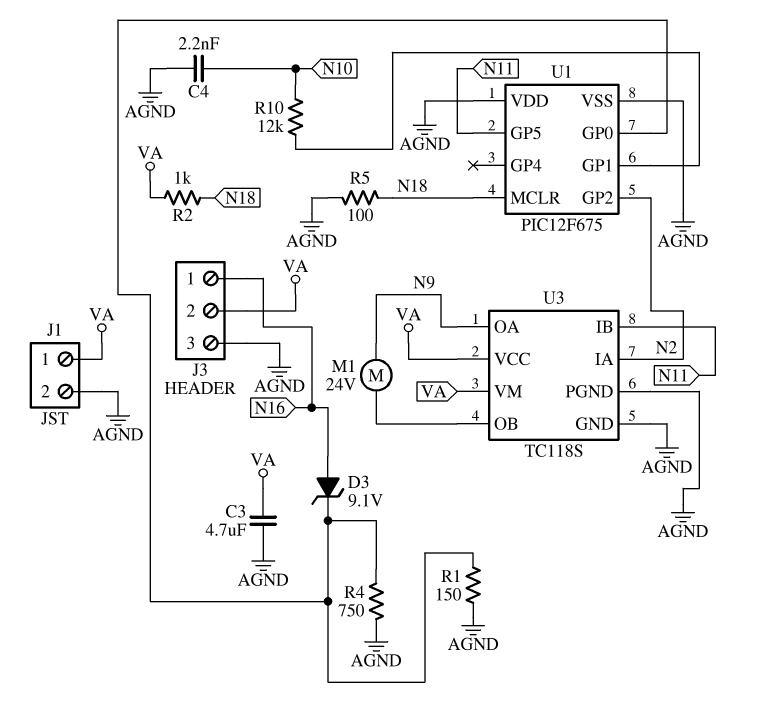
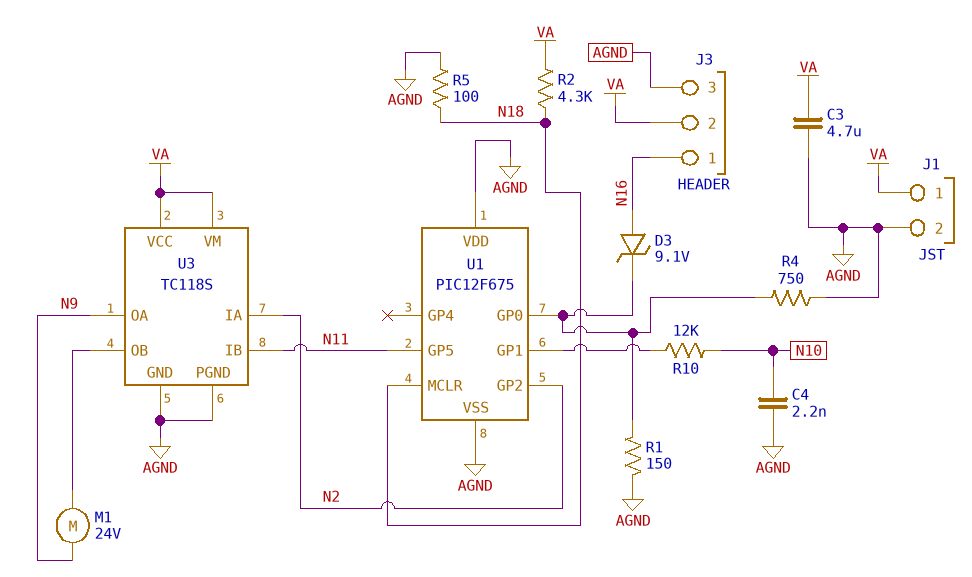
R2: 1k (N18, VA) -> 4.3k (N18, VA)

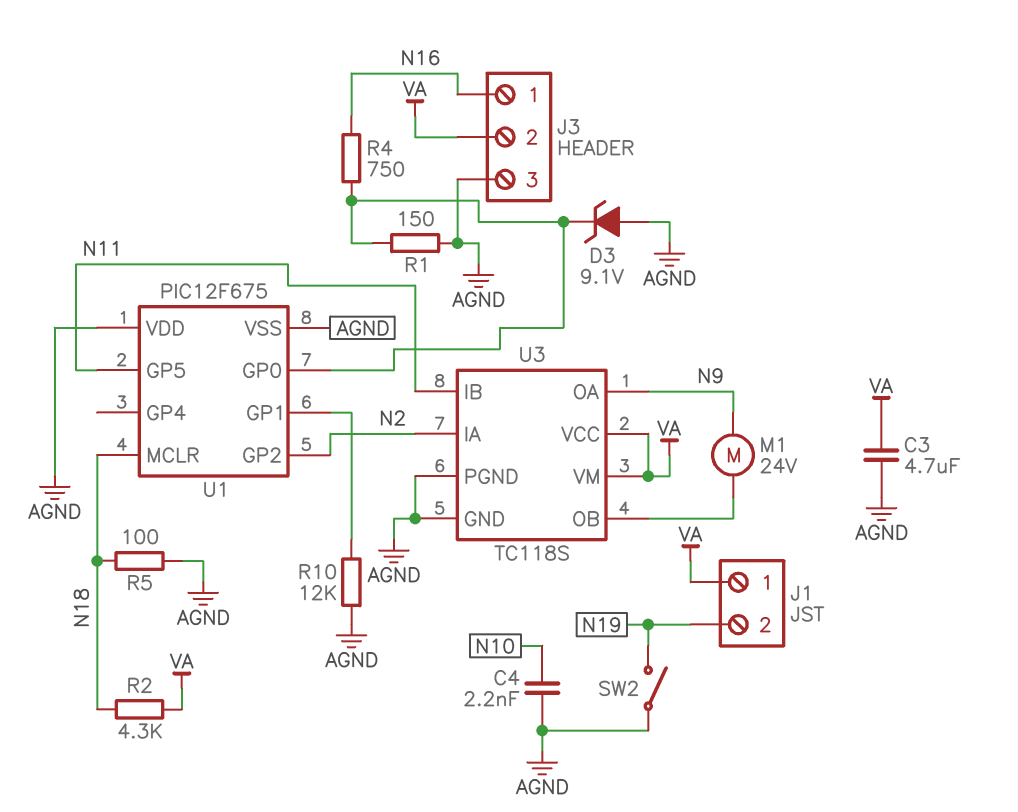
D3: zener 9.1V (A N16, K U1/GP0) -> zener 9.1V (A AGND, K U1/GP0)
J1 pin 2: AGND -> N19
R4: 750 (AGND, U1/GP0) -> 750 (N16, U1/GP0)
R10: 12k (N10, U1/GP1) -> 12k (AGND, U1/GP1)
SW2: none -> switch (AGND, N19)

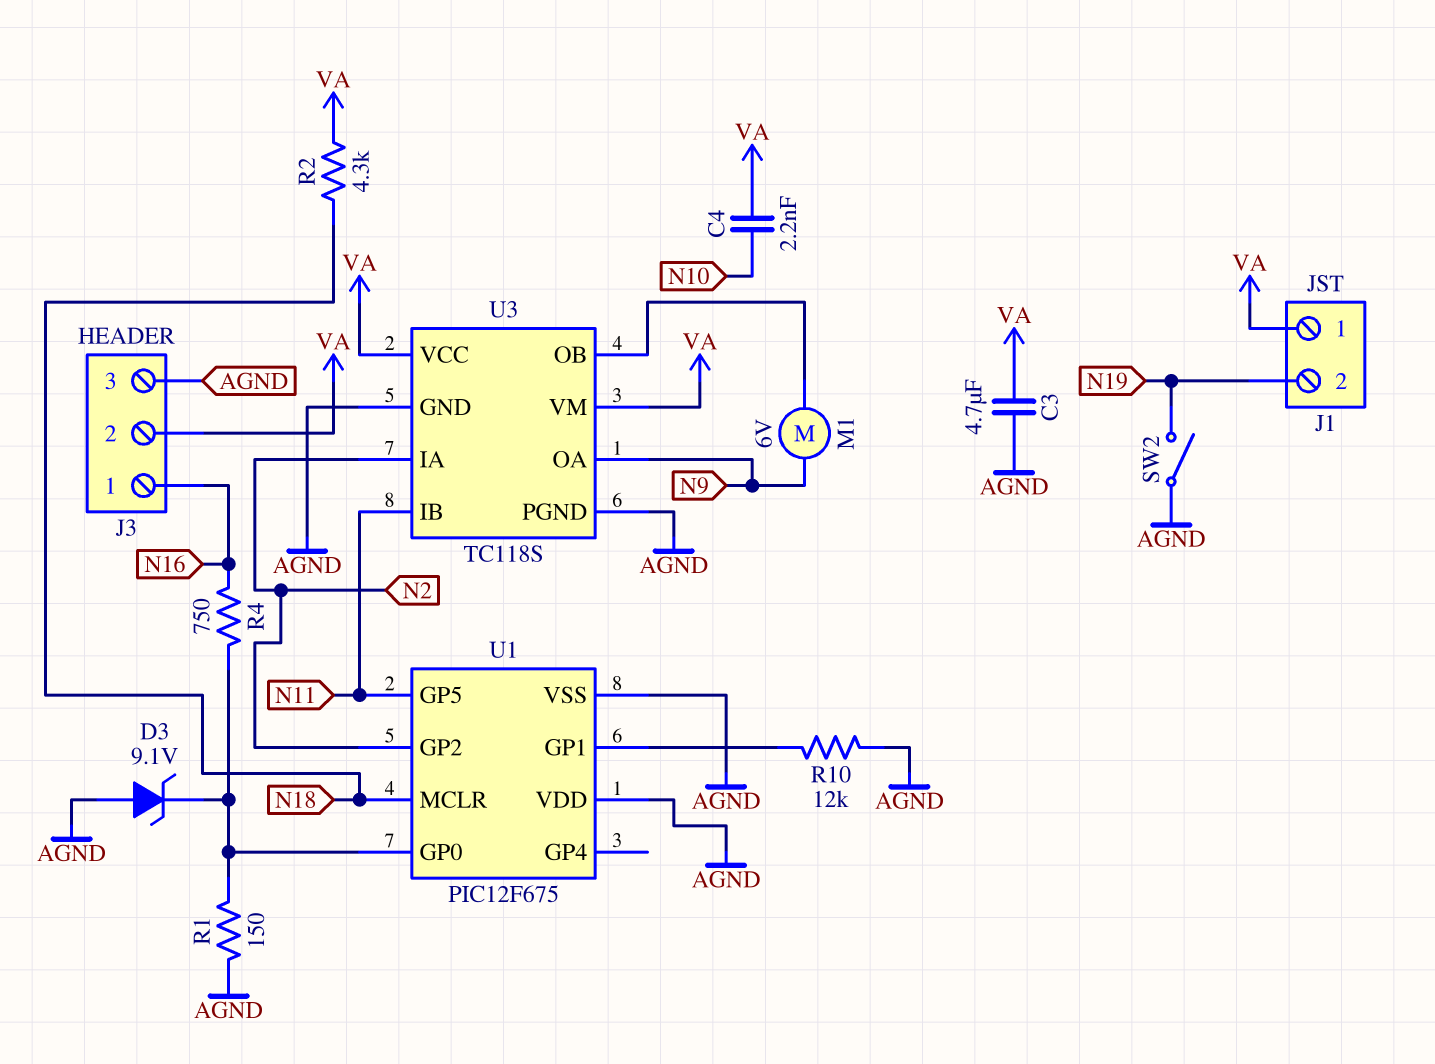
C4: 2.2nF (AGND, N10) -> 2.2nF (N10, VA)
M1: motor 24V (N9, U3/OB) -> motor 6V (N9, U3/OB)
R5: 100 (AGND, N18) -> none

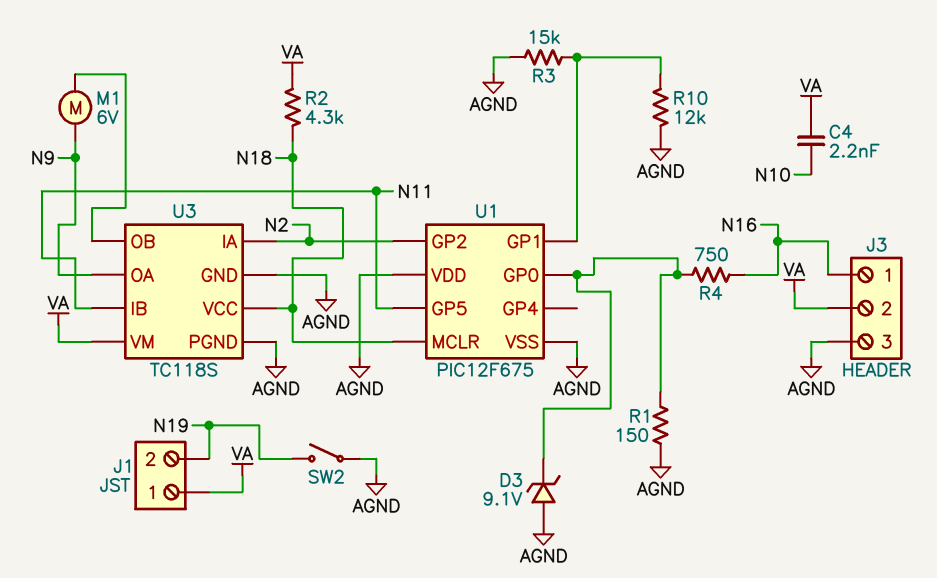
C3: 4.7uF (AGND, VA) -> none
R3: none -> 15k (AGND, U1/GP1)
U3 pin VCC: VA -> N18

